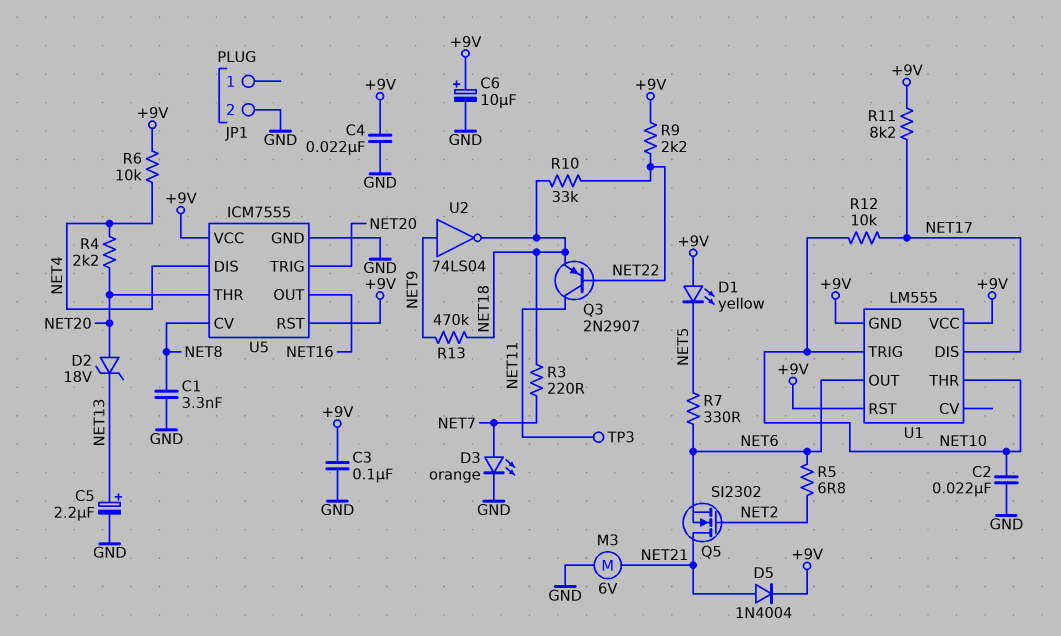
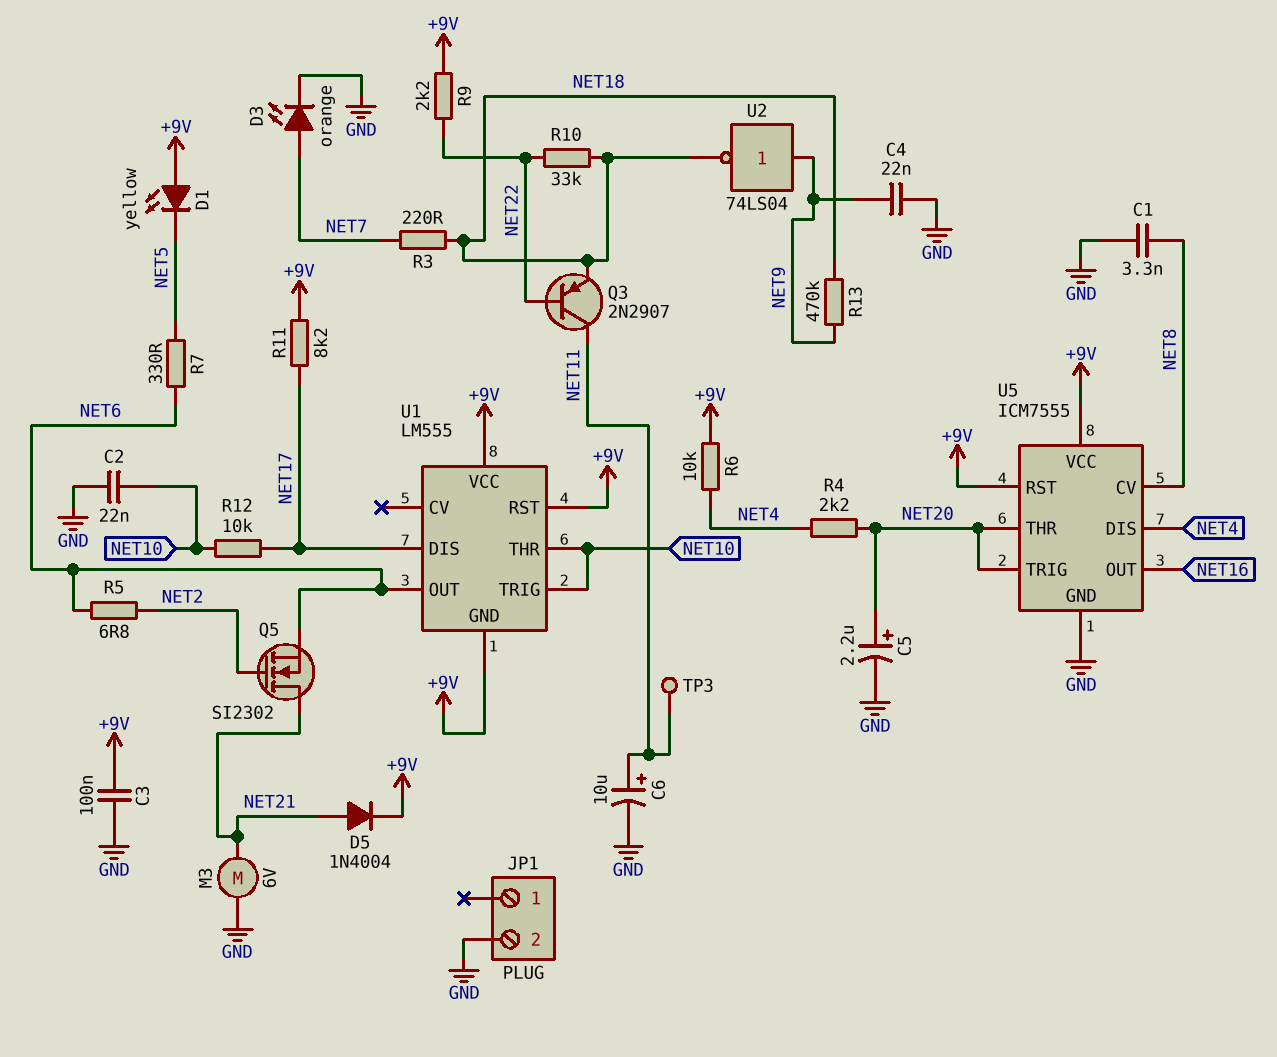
C4: 22nF (+9V, GND) -> 22nF (GND, NET9)
C5: 2.2uF (plus NET13, minus GND) -> 2.2uF (plus NET20, minus GND)
C6: 10uF (plus +9V, minus GND) -> 10uF (plus NET11, minus GND)
D2: zener 18V (A NET20, K NET13) -> none

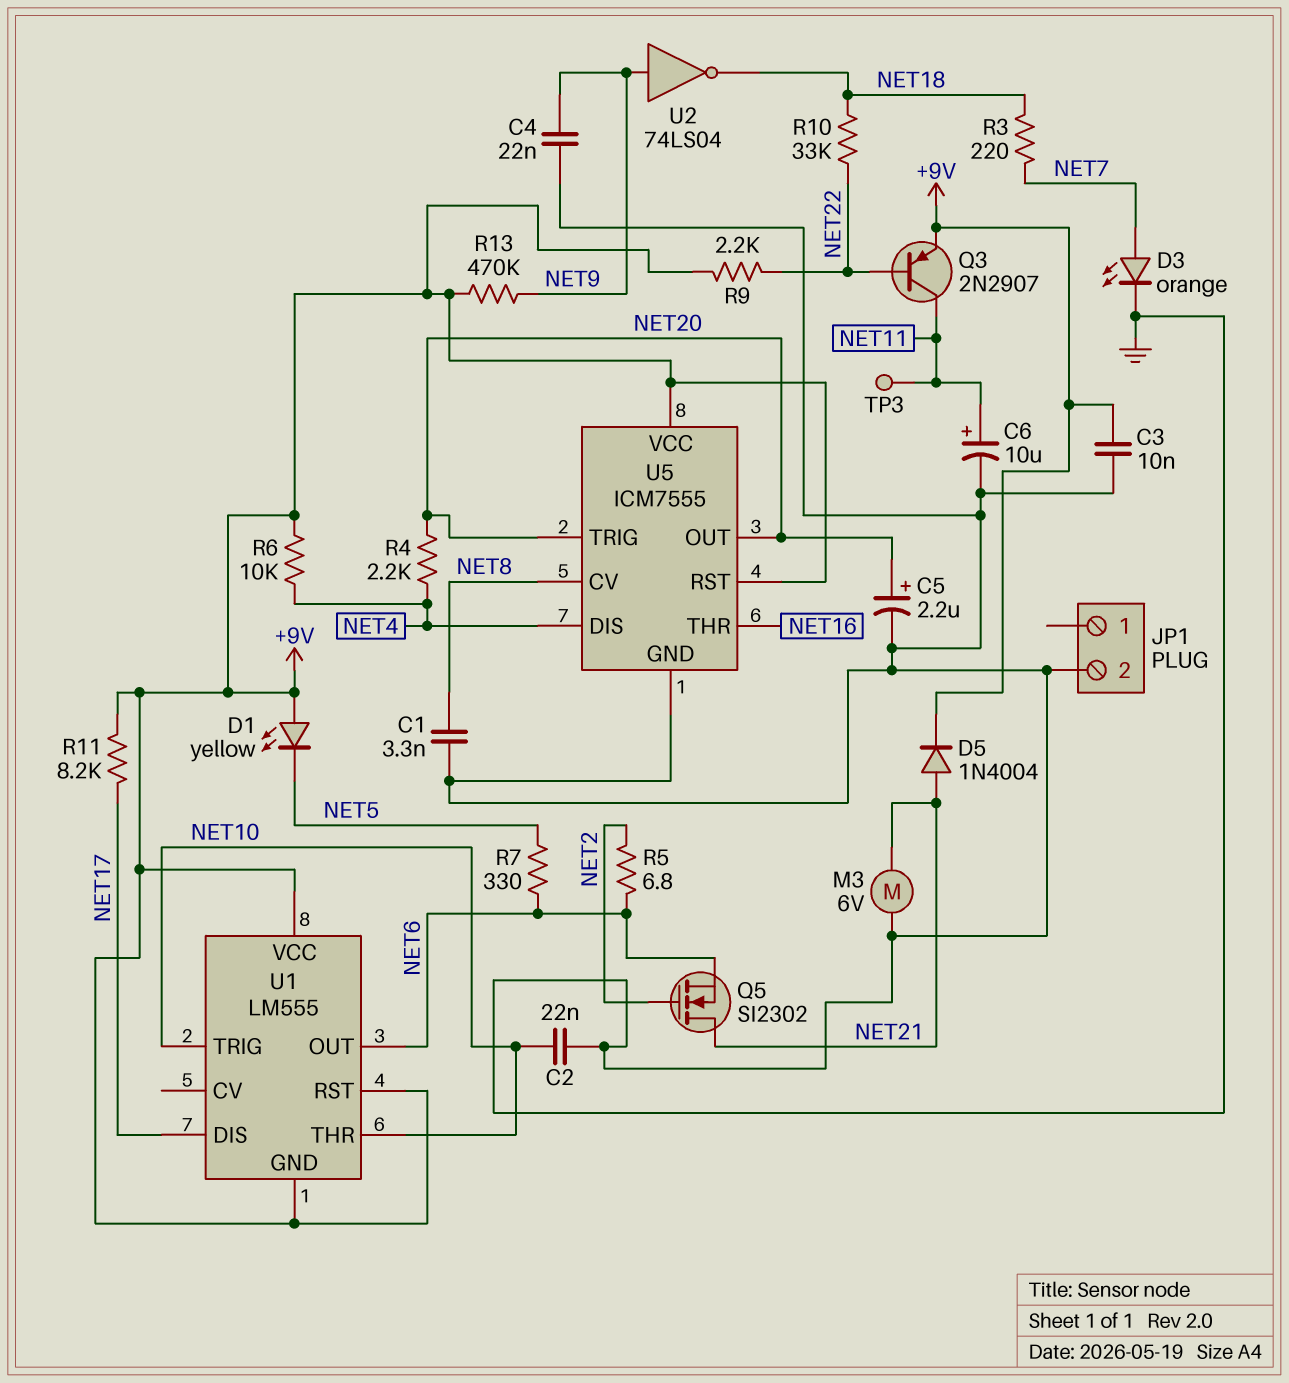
C3: 100nF (+9V, GND) -> 10nF (+9V, GND)
Q3: PNP 2N2907 (B NET22, C NET11, E NET18) -> PNP 2N2907 (B NET22, C NET11, E +9V)
R12: 10k (NET10, NET17) -> none
R13: 470k (NET9, NET18) -> 470k (+9V, NET9)
U5 pin OUT: NET16 -> NET20
U5 pin THR: NET20 -> NET16

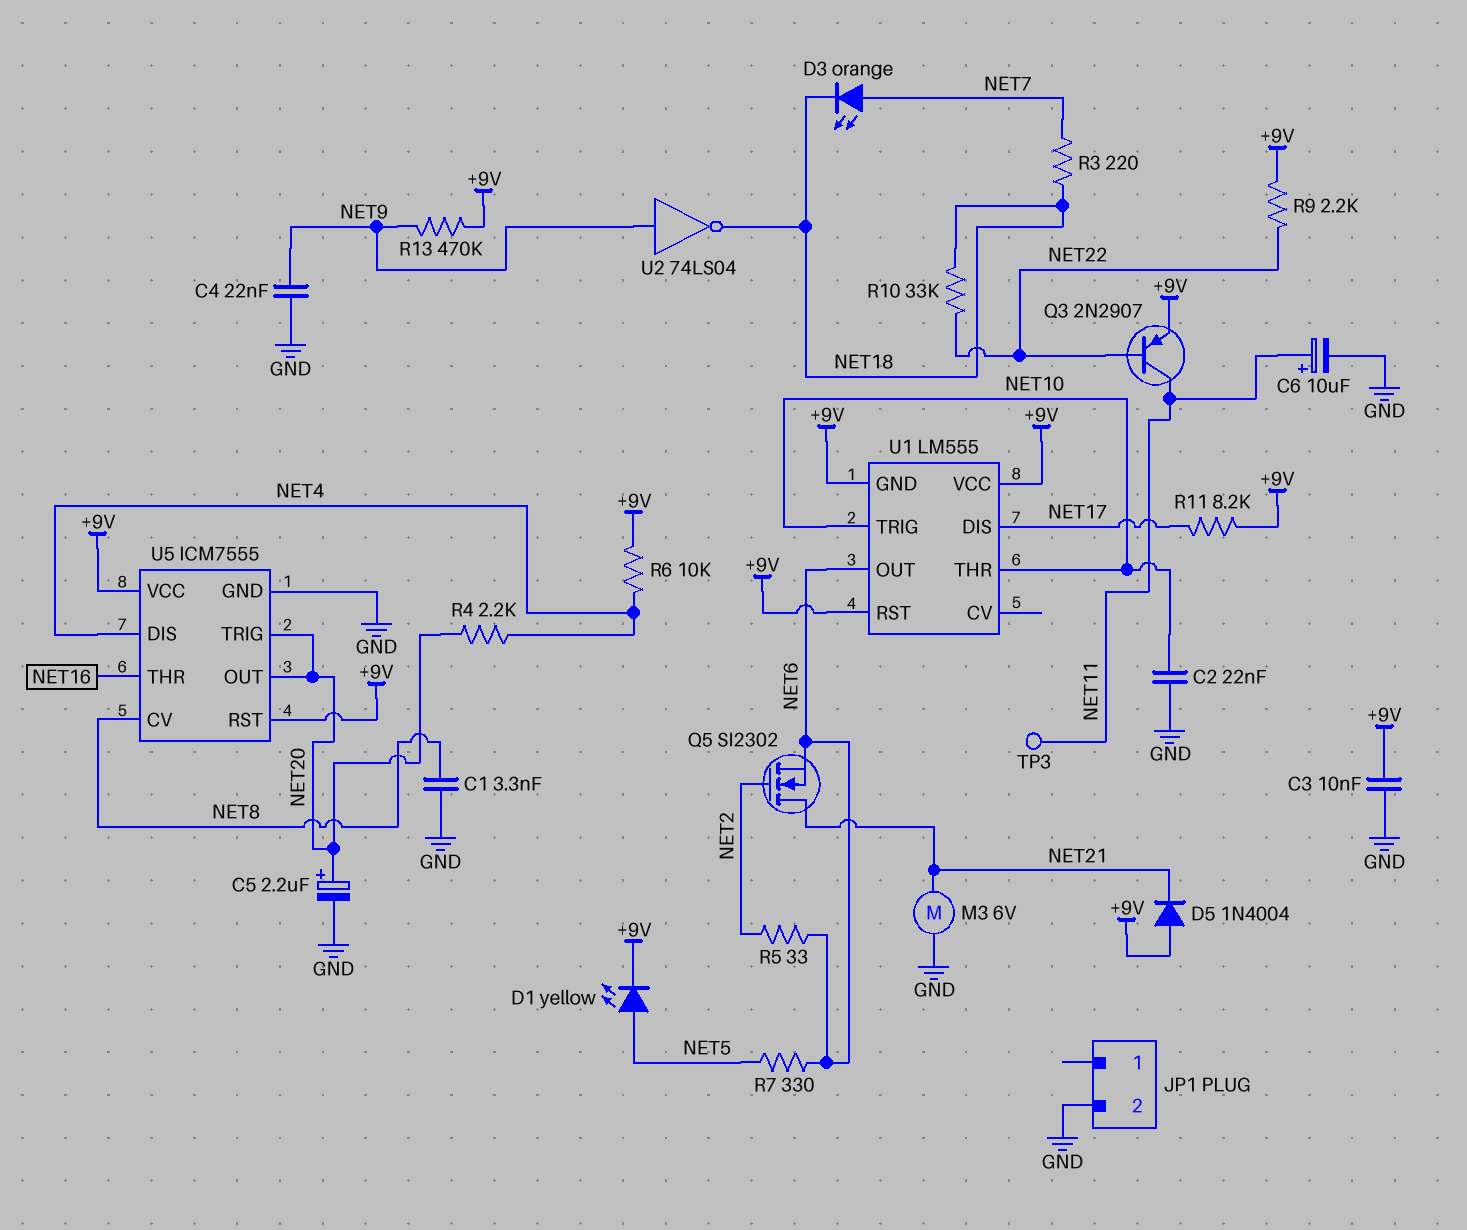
D1: LED yellow (A +9V, K NET5) -> LED yellow (A NET5, K +9V)
D3: LED orange (A NET7, K GND) -> LED orange (A NET7, K NET18)
D5: diode 1N4004 (A NET21, K +9V) -> diode 1N4004 (A +9V, K NET21)
R5: 6.8 (NET2, NET6) -> 33 (NET2, NET6)

